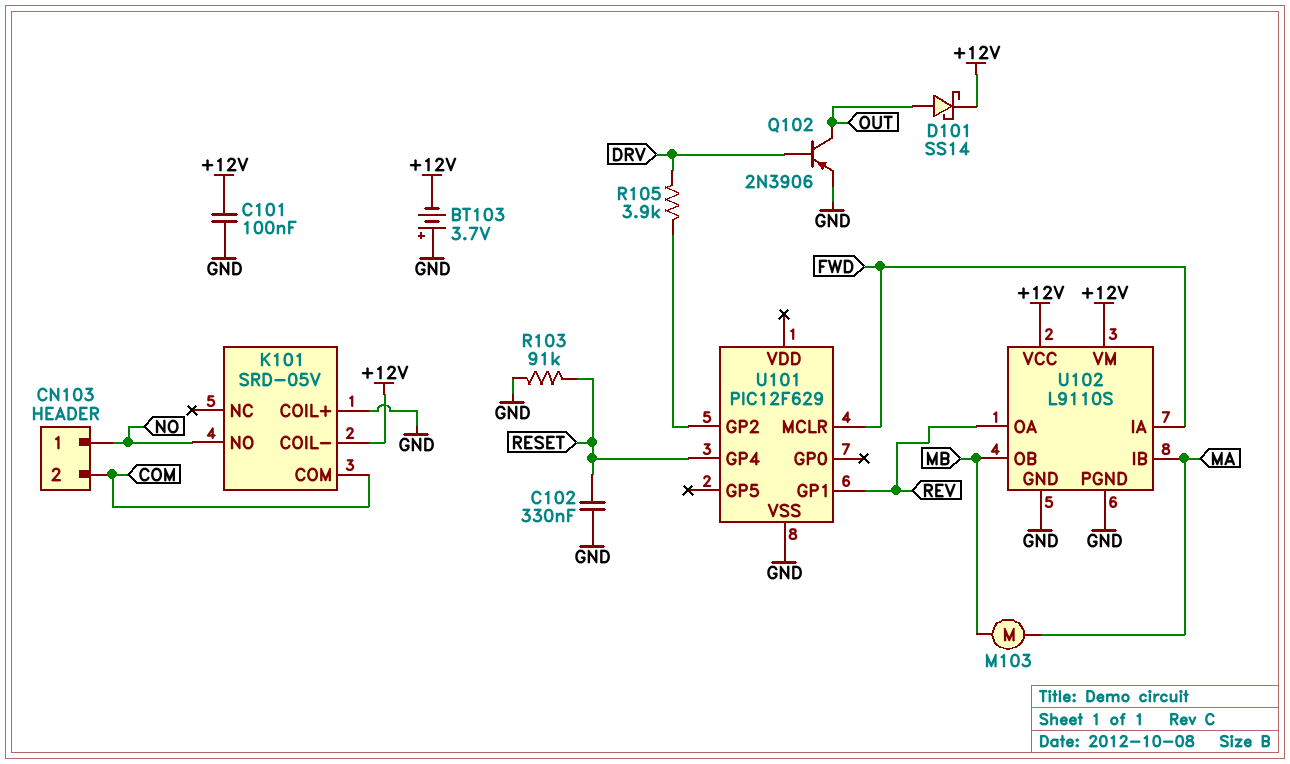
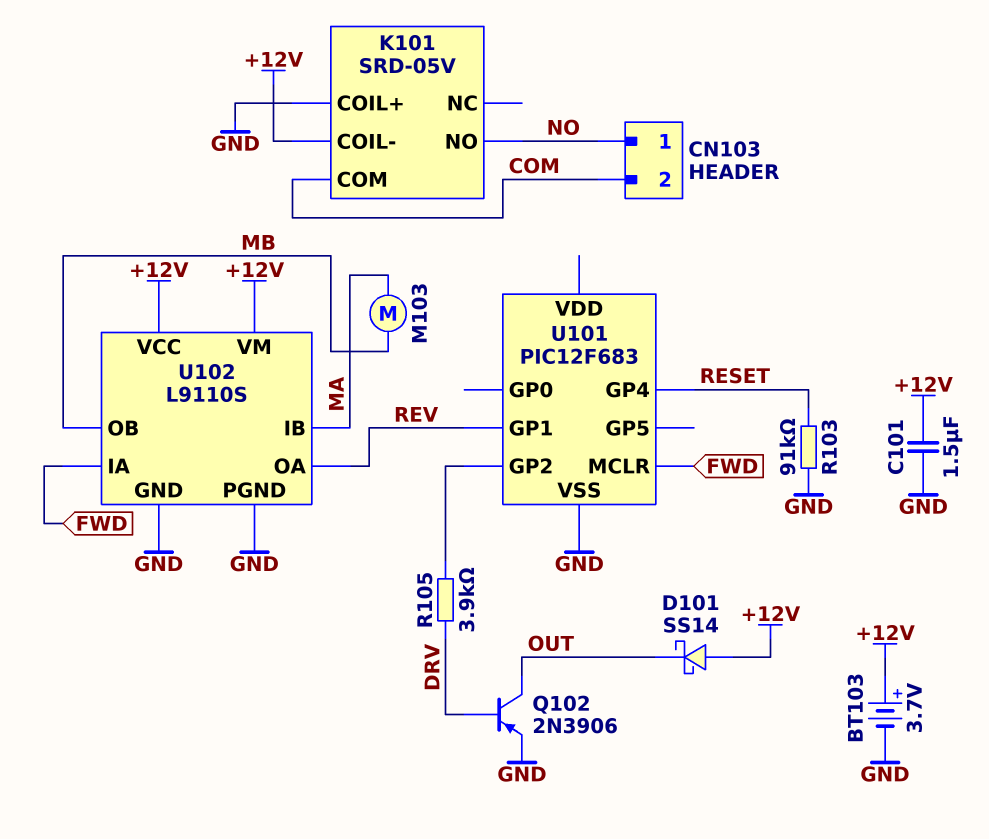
BT103: 3.7V (plus GND, minus +12V) -> 3.7V (plus +12V, minus GND)
C101: 100nF (+12V, GND) -> 1.5uF (+12V, GND)
C102: 330nF (GND, RESET) -> none
D101: schottky SS14 (A OUT, K +12V) -> schottky SS14 (A +12V, K OUT)
U101: PIC12F629 -> PIC12F683

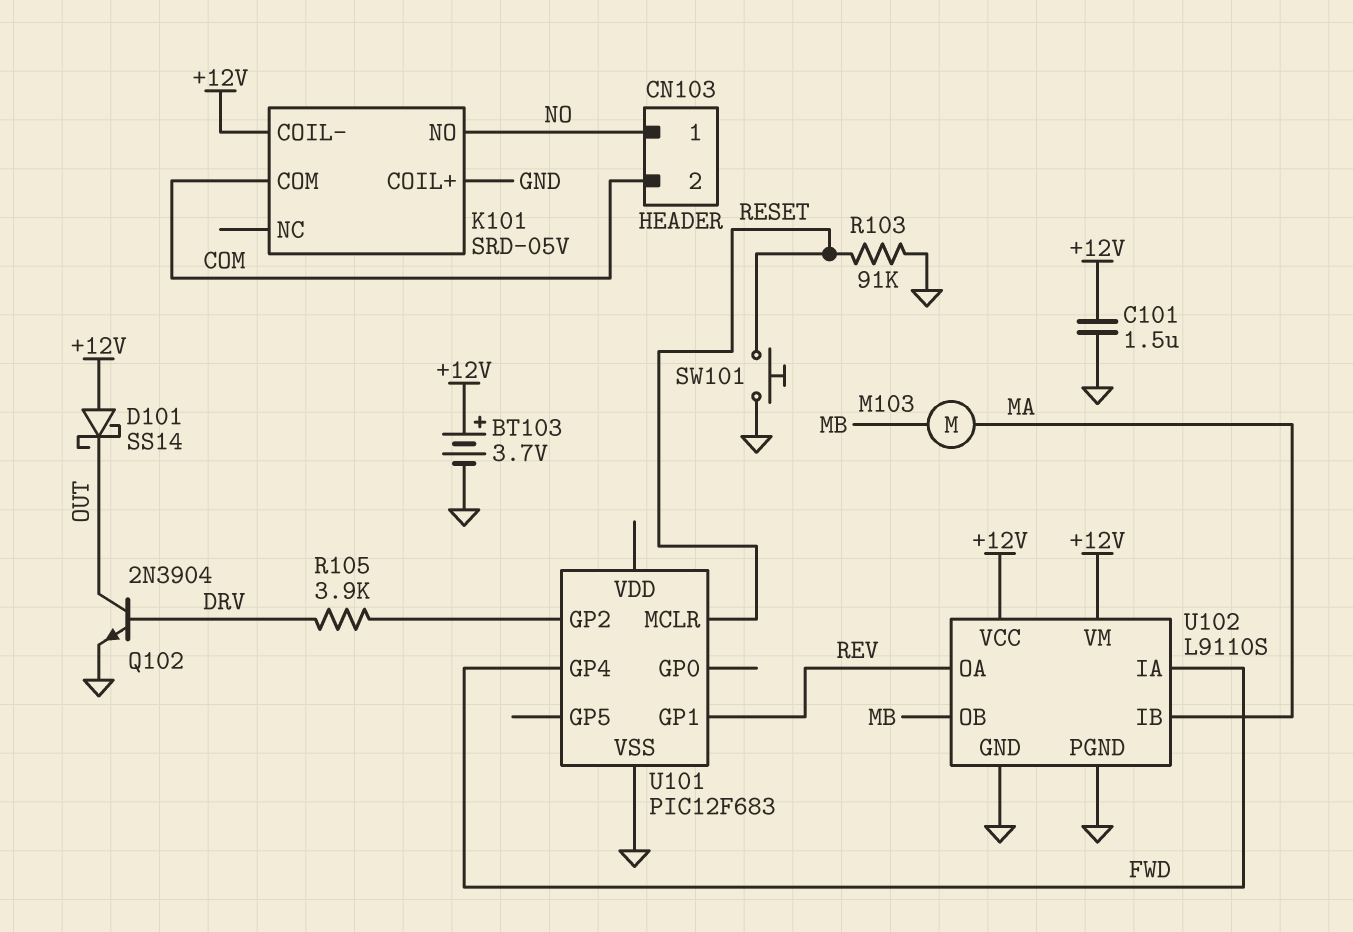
Q102: PNP 2N3906 (B DRV, C OUT, E GND) -> NPN 2N3904 (B DRV, C OUT, E GND)
SW101: none -> button (GND, RESET)
U101 pin GP4: RESET -> FWD
U101 pin MCLR: FWD -> RESET

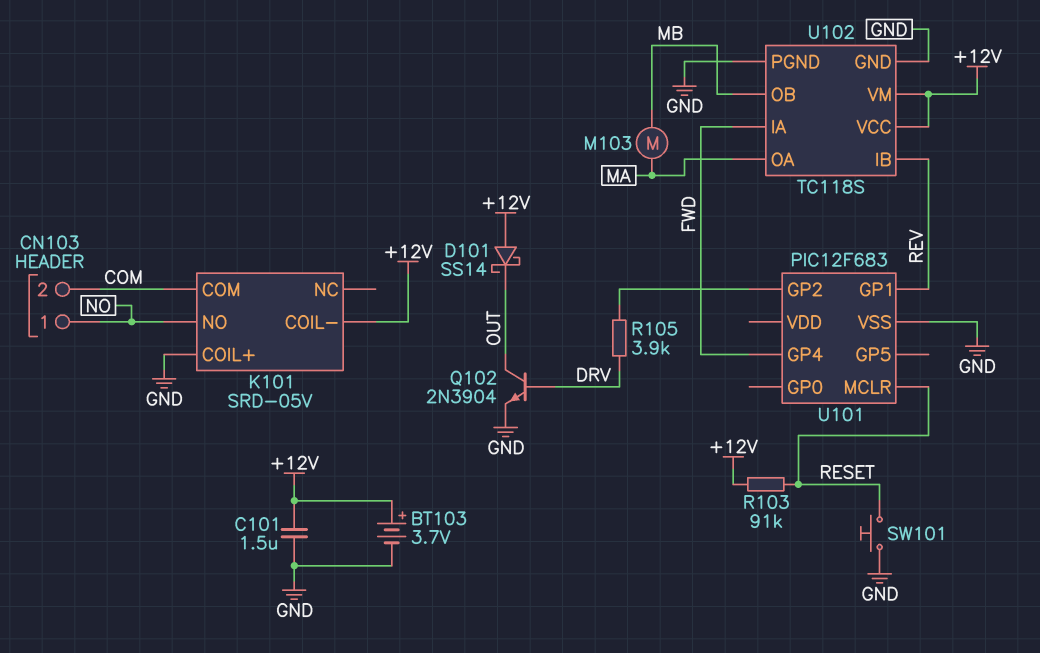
R103: 91k (GND, RESET) -> 91k (+12V, RESET)
U102: L9110S -> TC118S
U102 pin IB: MA -> REV
U102 pin OA: REV -> MA

